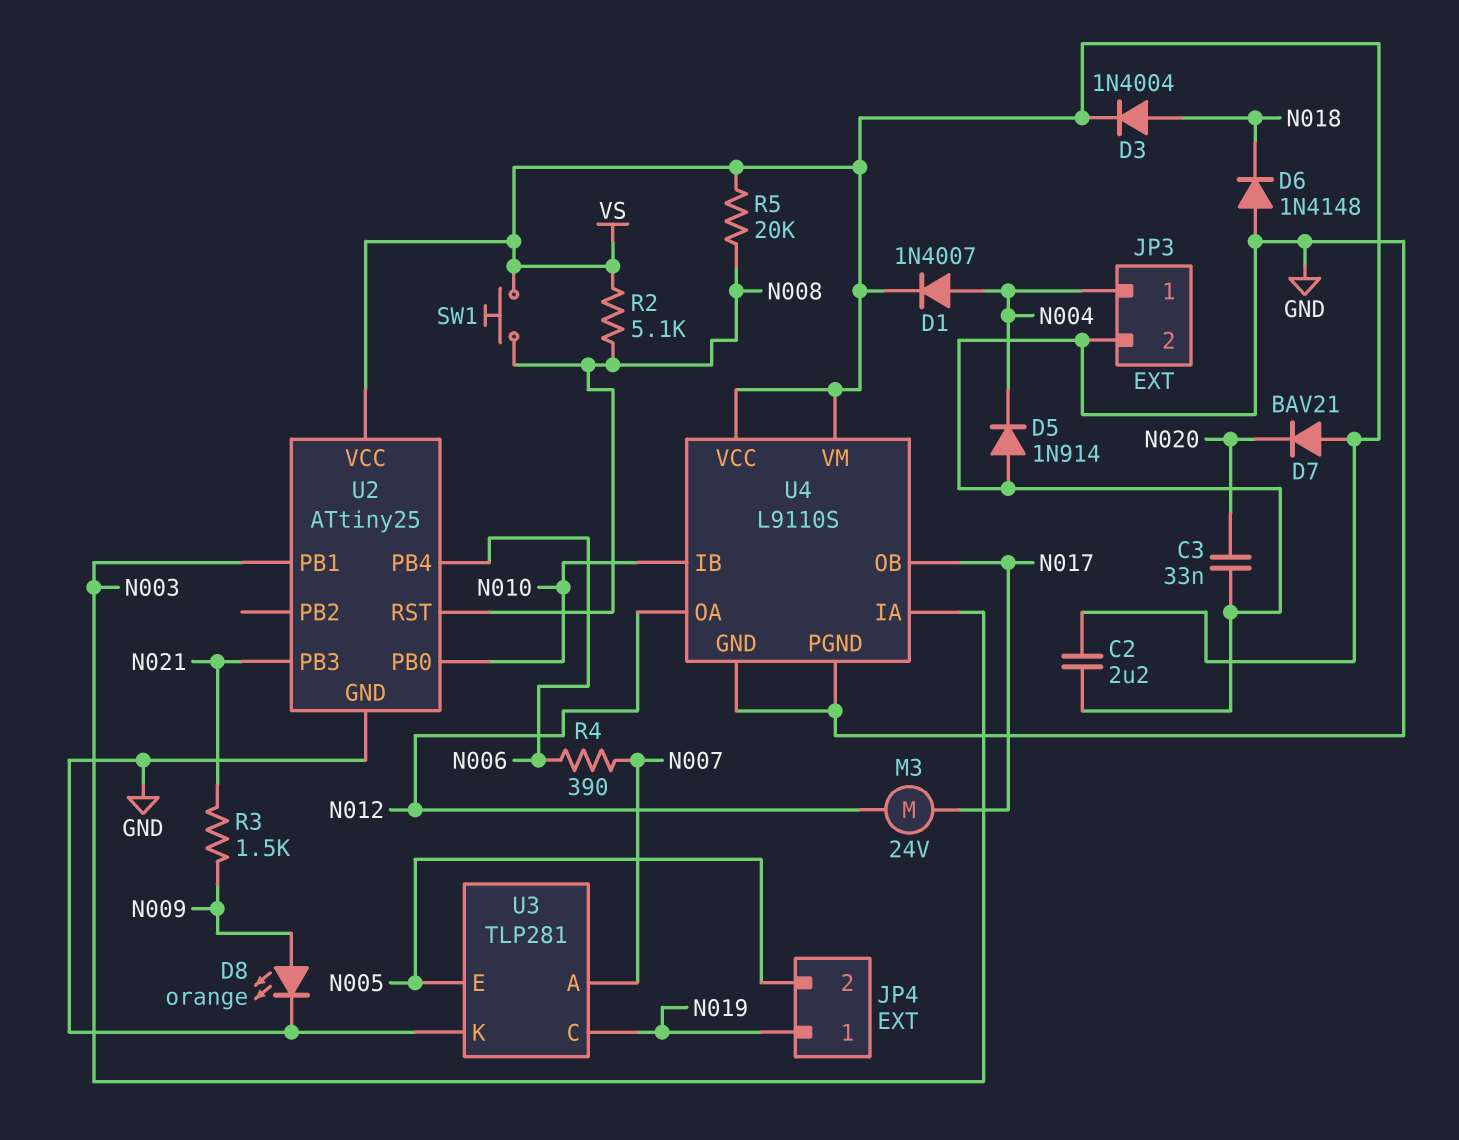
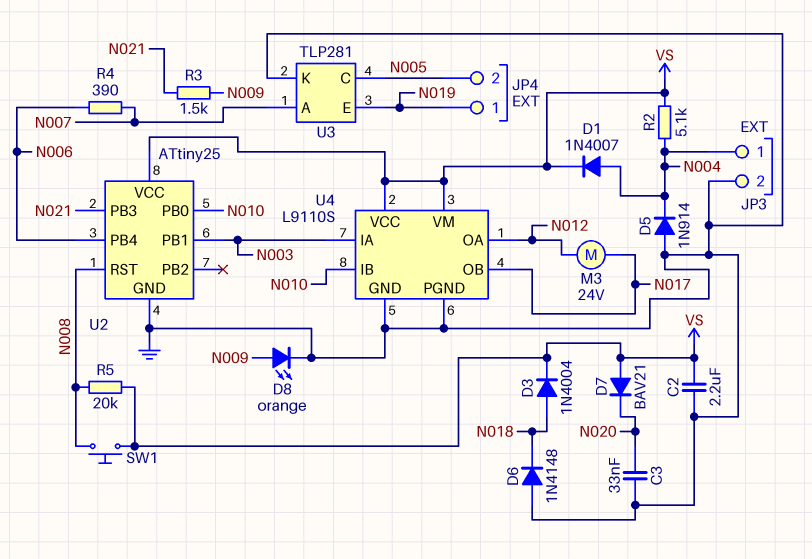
R2: 5.1k (N008, VS) -> 5.1k (N004, VS)
U3 pin C: N019 -> N005
U3 pin E: N005 -> N019

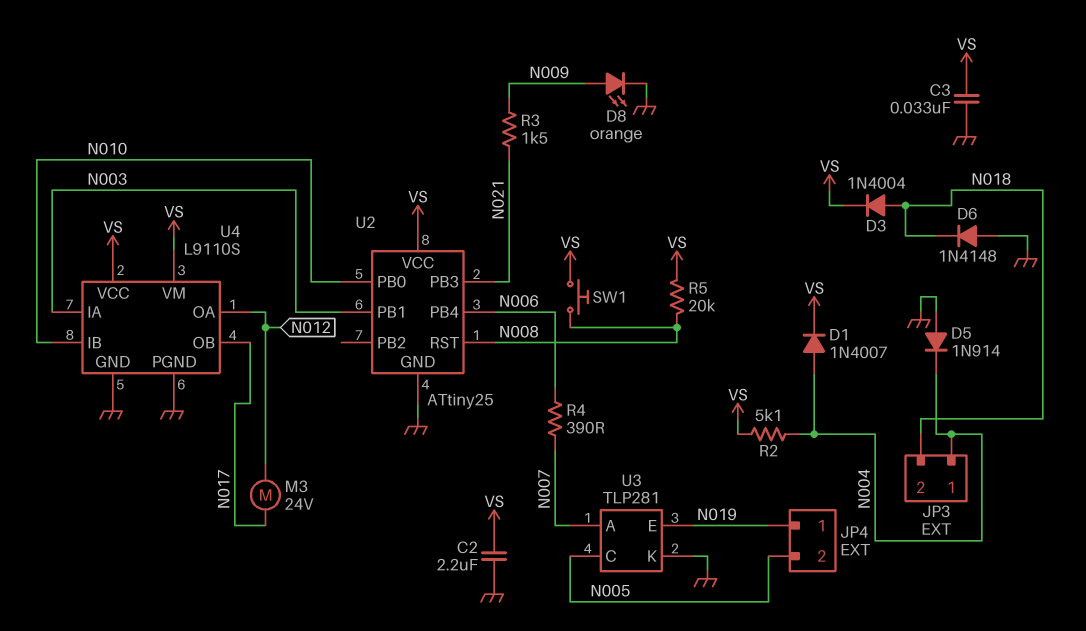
C3: 33nF (GND, N020) -> 33nF (GND, VS)
D7: diode BAV21 (A VS, K N020) -> none
JP3 pin 2: GND -> N018

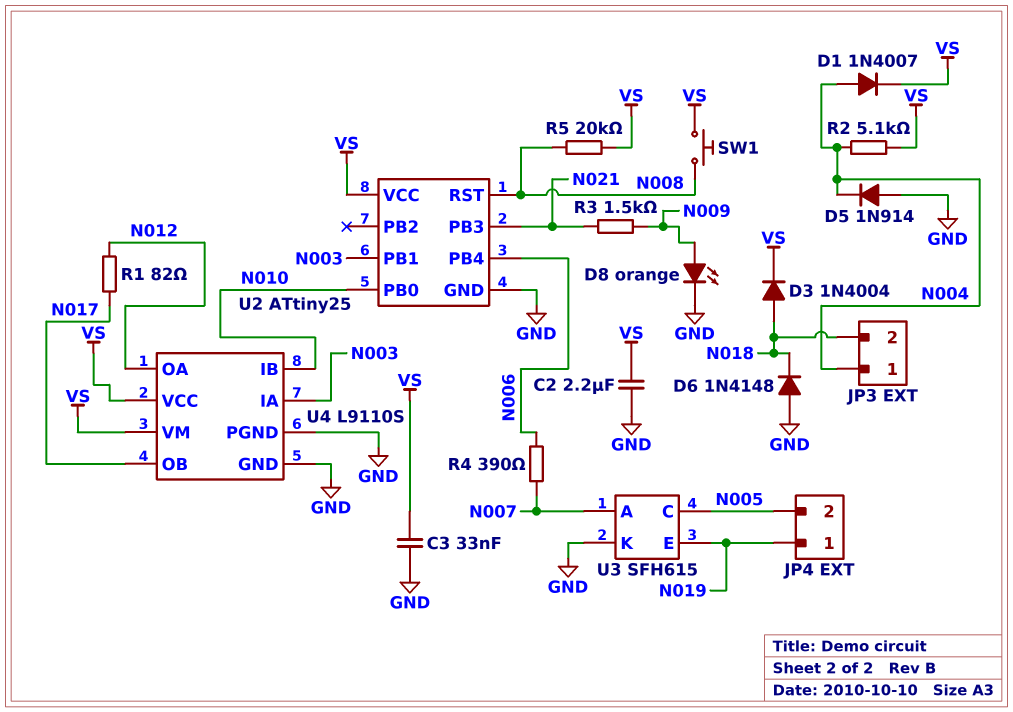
M3: motor 24V (N012, N017) -> none
R1: none -> 82 (N012, N017)
U3: TLP281 -> SFH615

